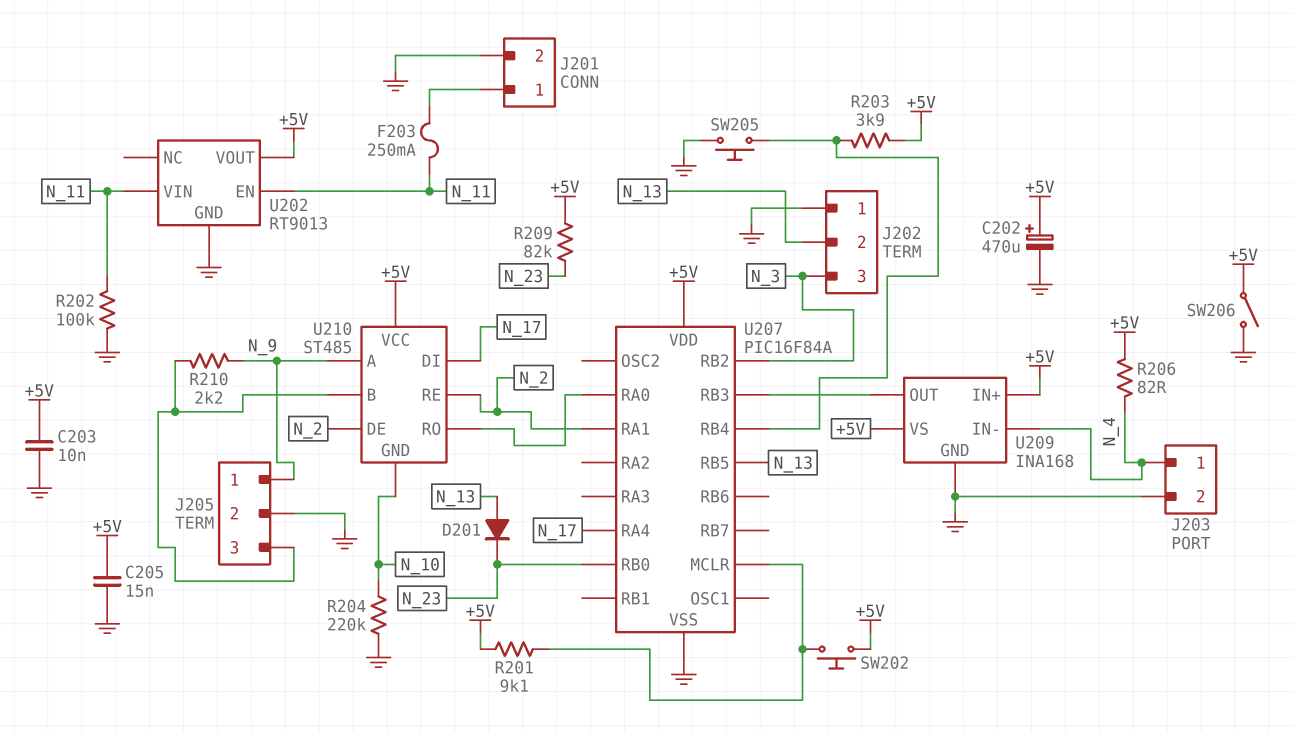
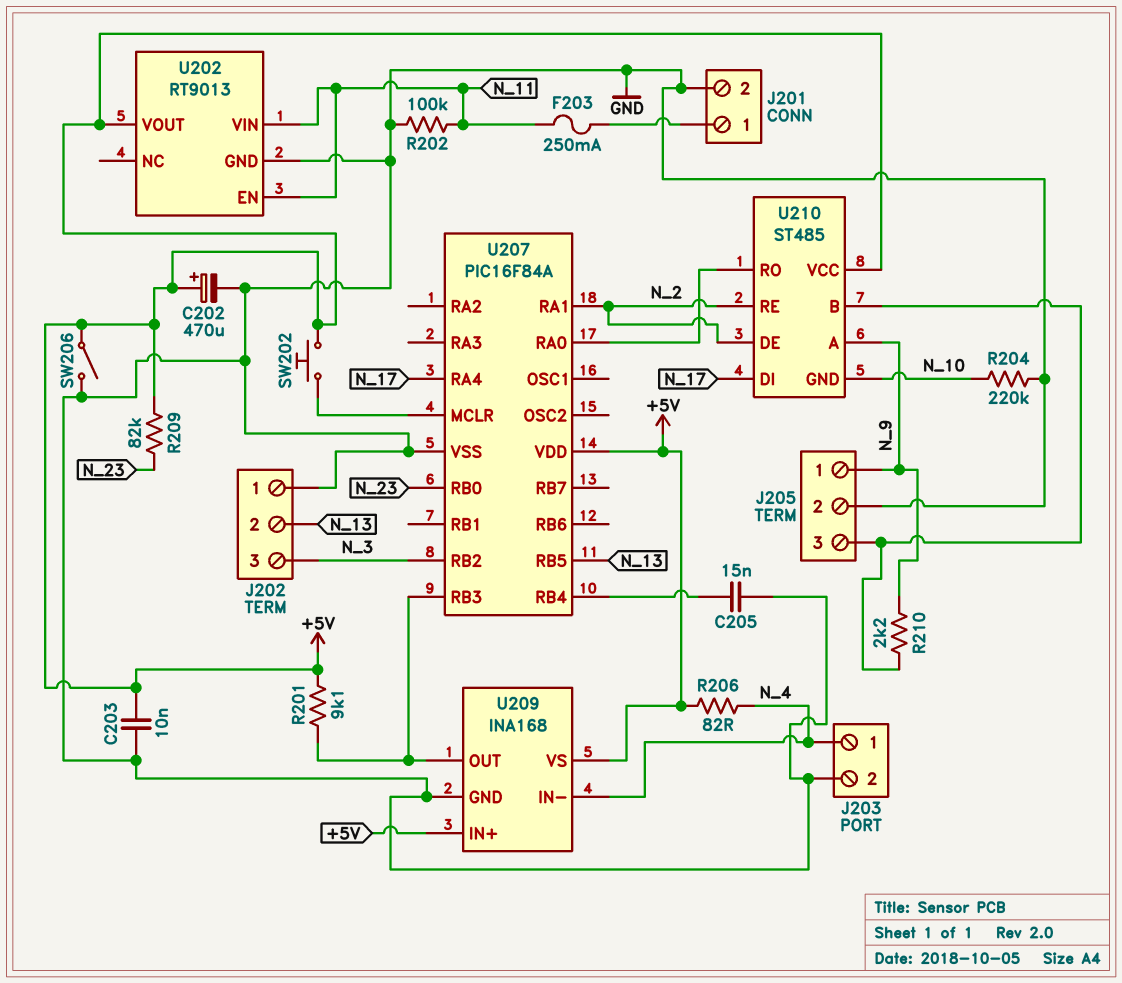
C205: 15nF (+5V, GND) -> 15nF (GND, U207/RB4)
D201: diode (A N_13, K N_23) -> none
R201: 9.1k (+5V, U207/MCLR) -> 9.1k (+5V, U207/RB3)
R203: 3.9k (+5V, U207/RB4) -> none
SW205: button (GND, U207/RB4) -> none

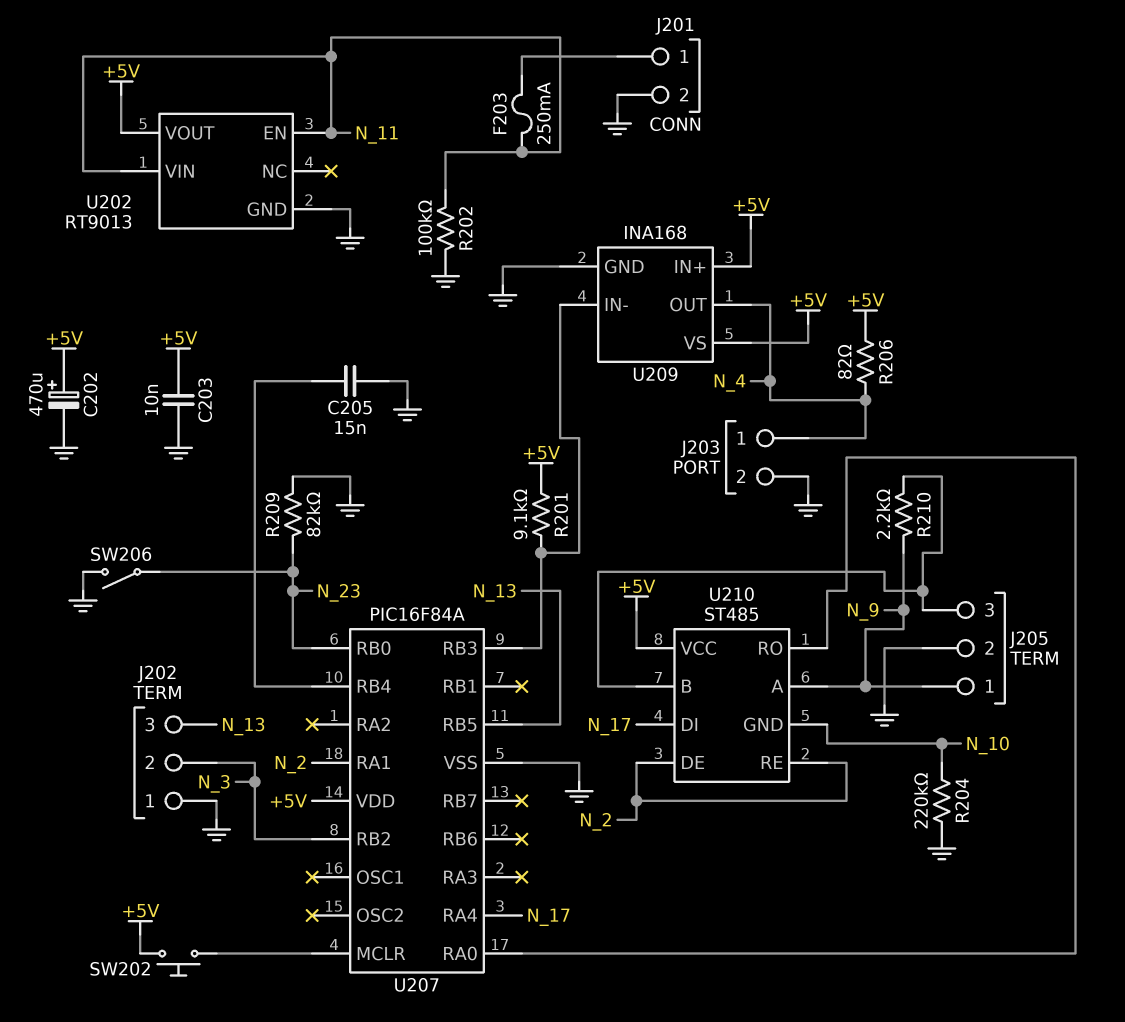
J202 pin 2: N_13 -> N_3
J202 pin 3: N_3 -> N_13
R209: 82k (+5V, N_23) -> 82k (GND, N_23)
SW206: switch (+5V, GND) -> switch (GND, N_23)
U209 pin IN-: N_4 -> U207/RB3
U209 pin OUT: U207/RB3 -> N_4

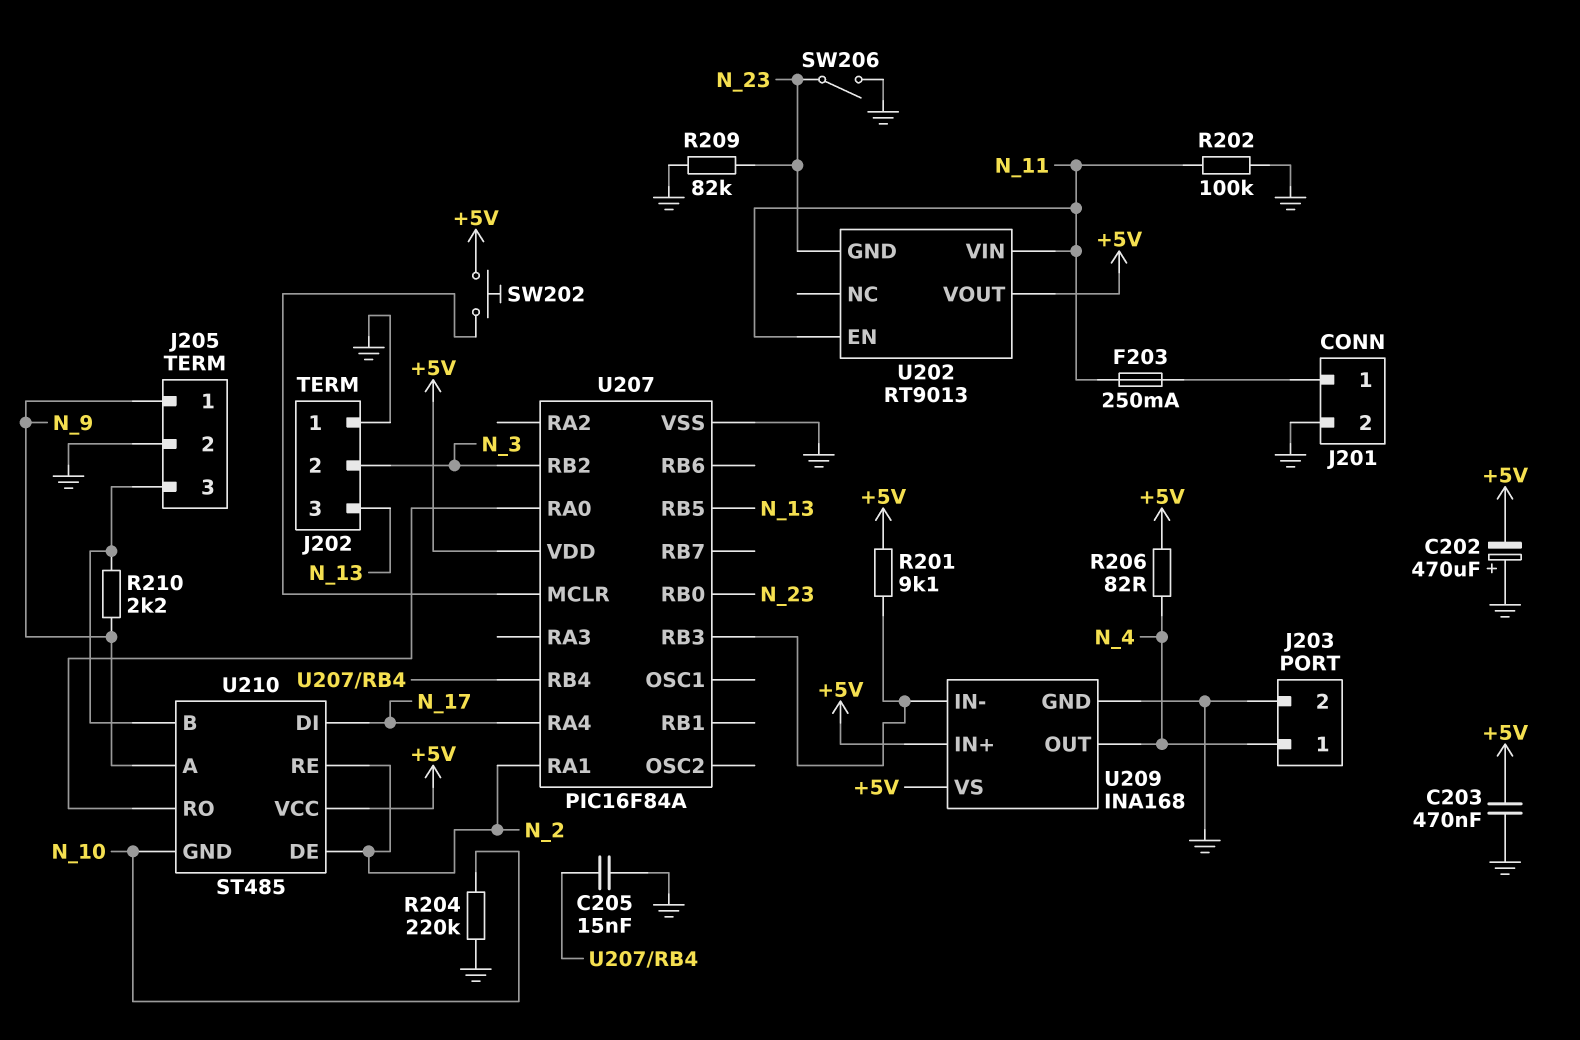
C202: 470uF (plus +5V, minus GND) -> 470uF (plus GND, minus +5V)
C203: 10nF (+5V, GND) -> 470nF (+5V, GND)
U202 pin GND: GND -> N_23

